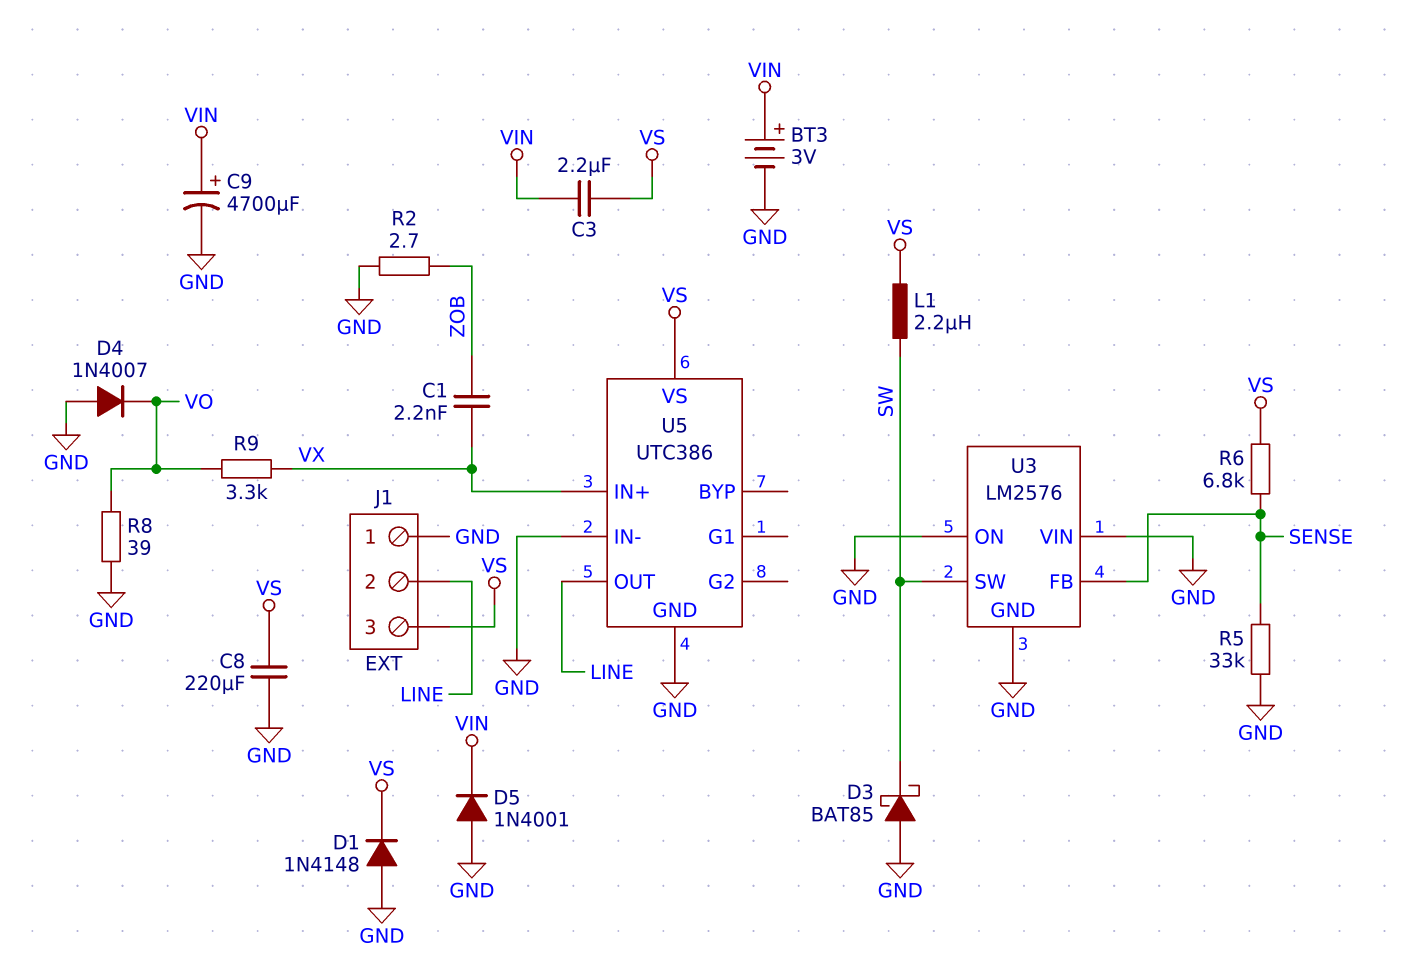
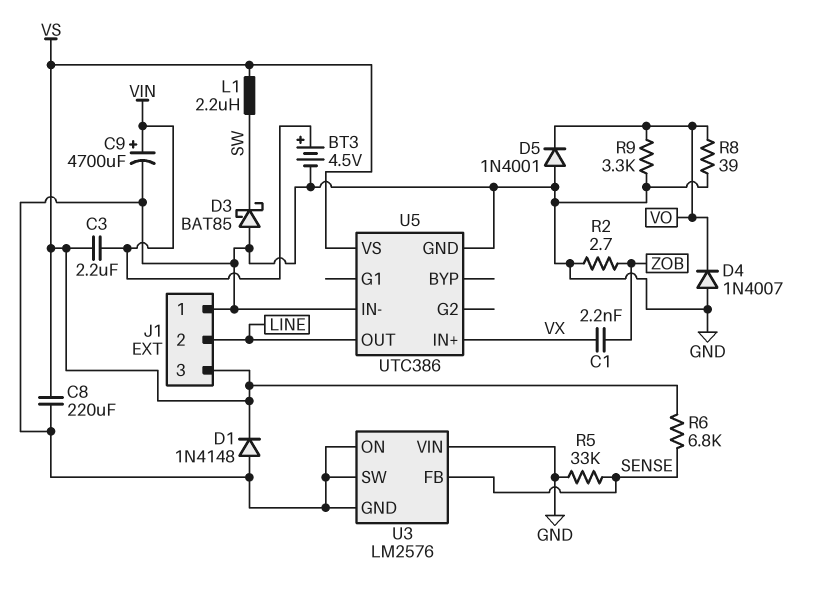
BT3: 3V (plus VIN, minus GND) -> 4.5V (plus VIN, minus GND)
D5: diode 1N4001 (A GND, K VIN) -> diode 1N4001 (A GND, K VO)
R9: 3.3k (VO, VX) -> 3.3k (GND, VO)
U3 pin SW: SW -> GND

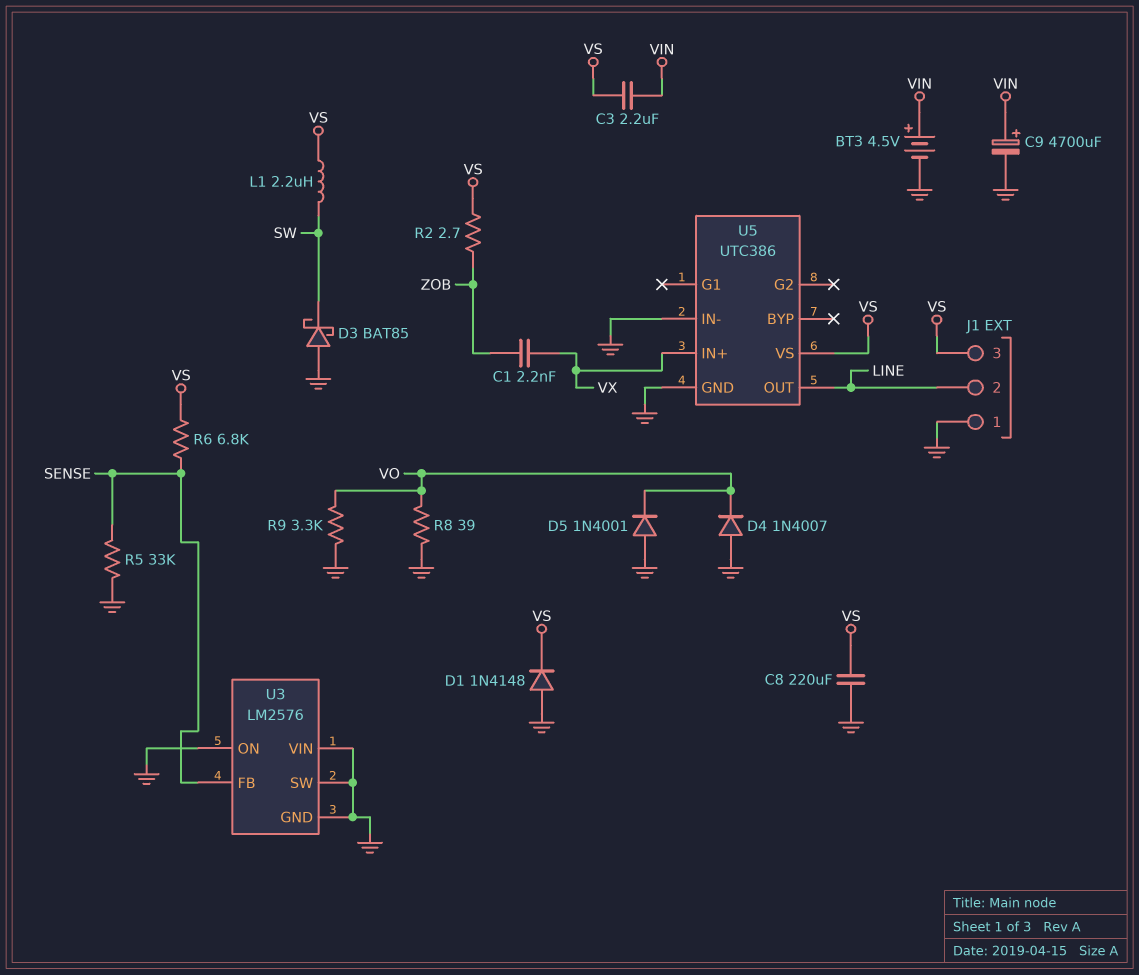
R2: 2.7 (GND, ZOB) -> 2.7 (VS, ZOB)

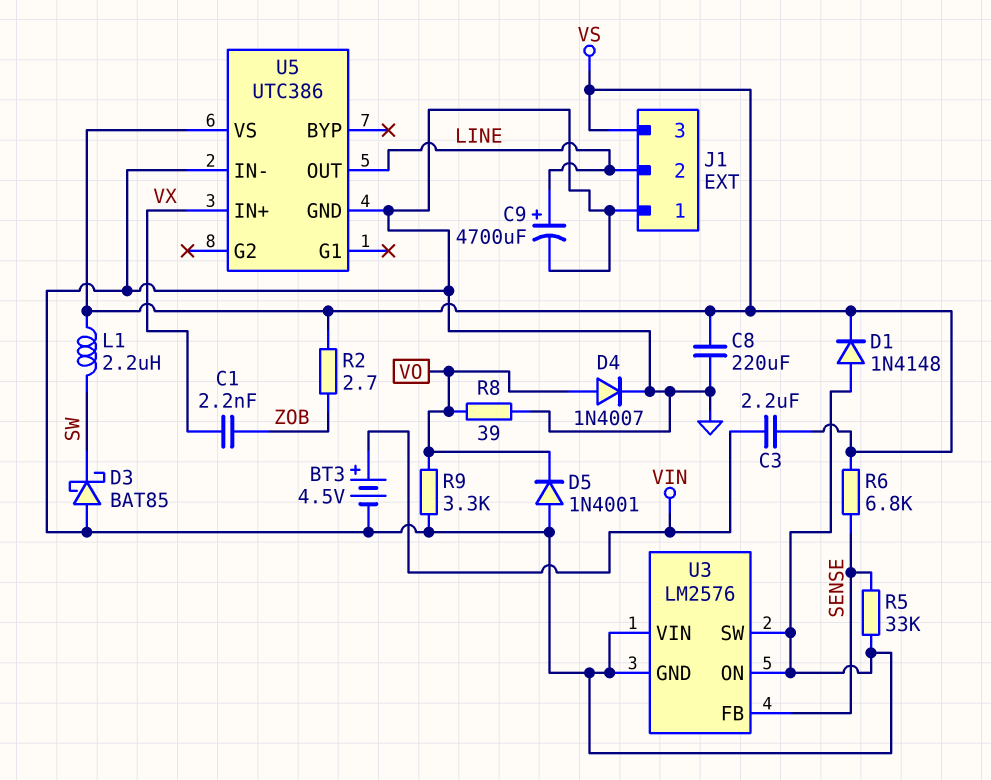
C9: 4700uF (plus VIN, minus GND) -> 4700uF (plus LINE, minus GND)
D4: diode 1N4007 (A GND, K VO) -> diode 1N4007 (A VO, K GND)

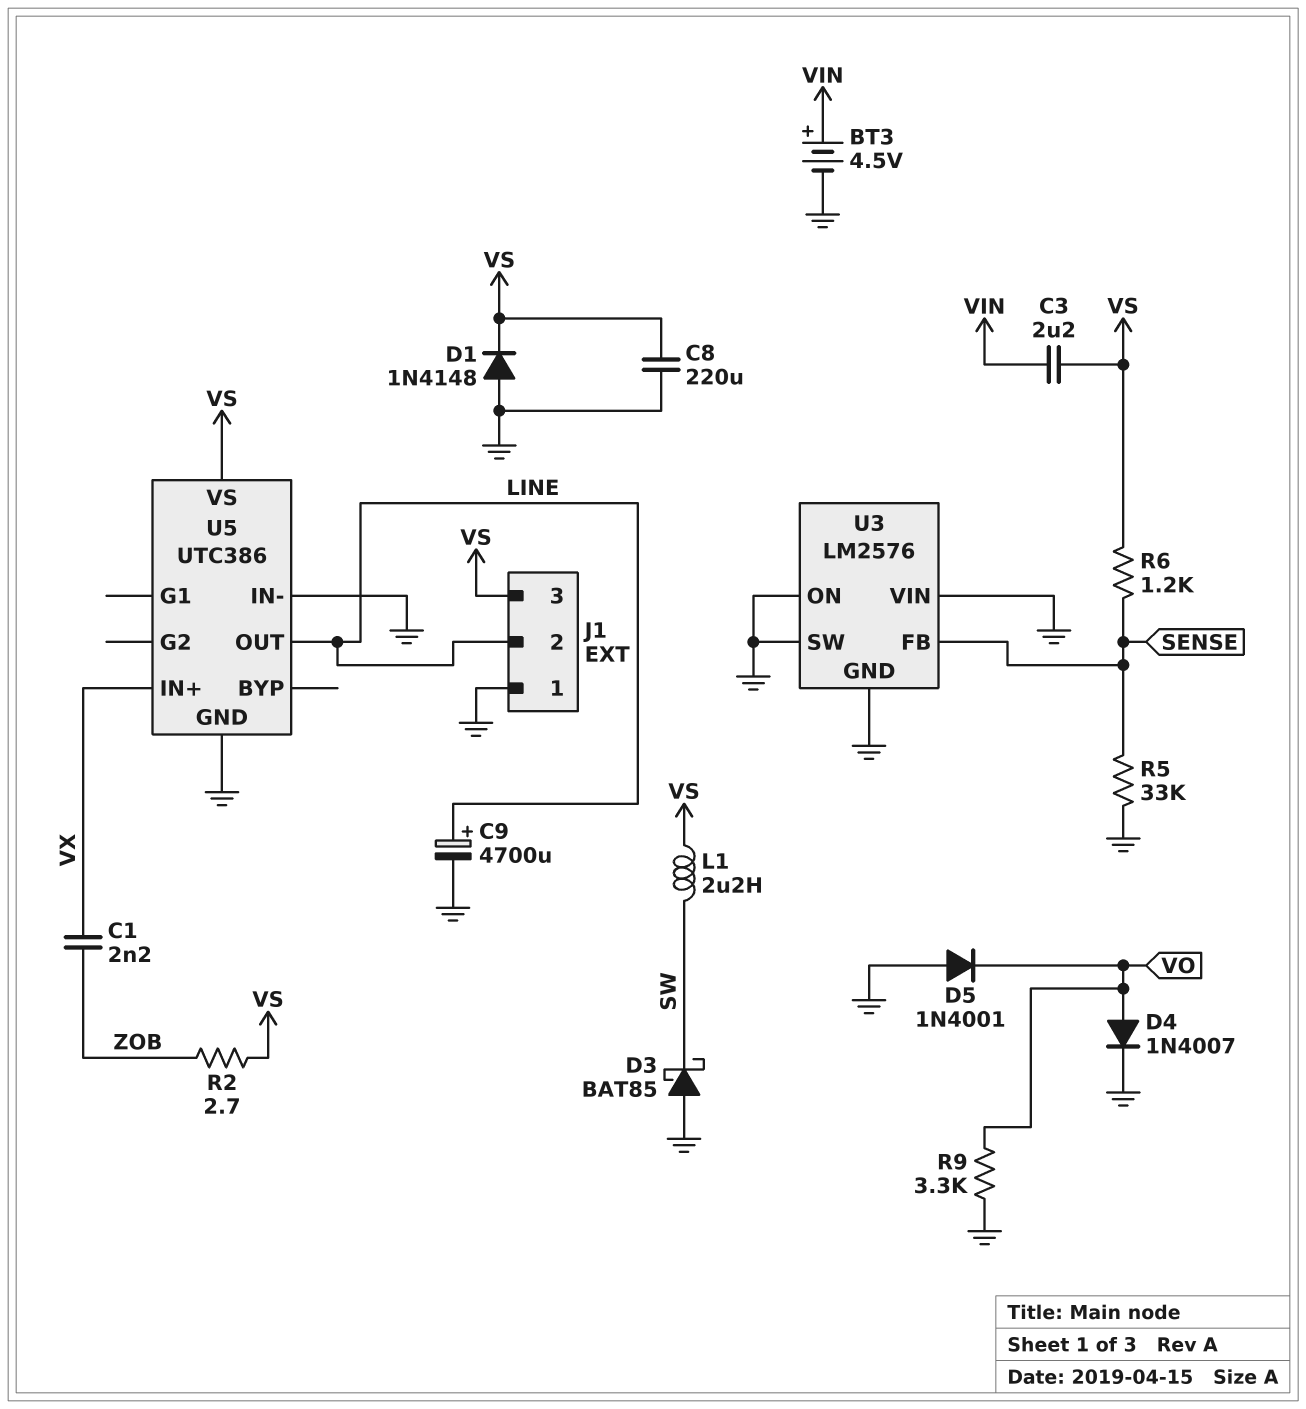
R6: 6.8k (SENSE, VS) -> 1.2k (SENSE, VS)
R8: 39 (GND, VO) -> none

